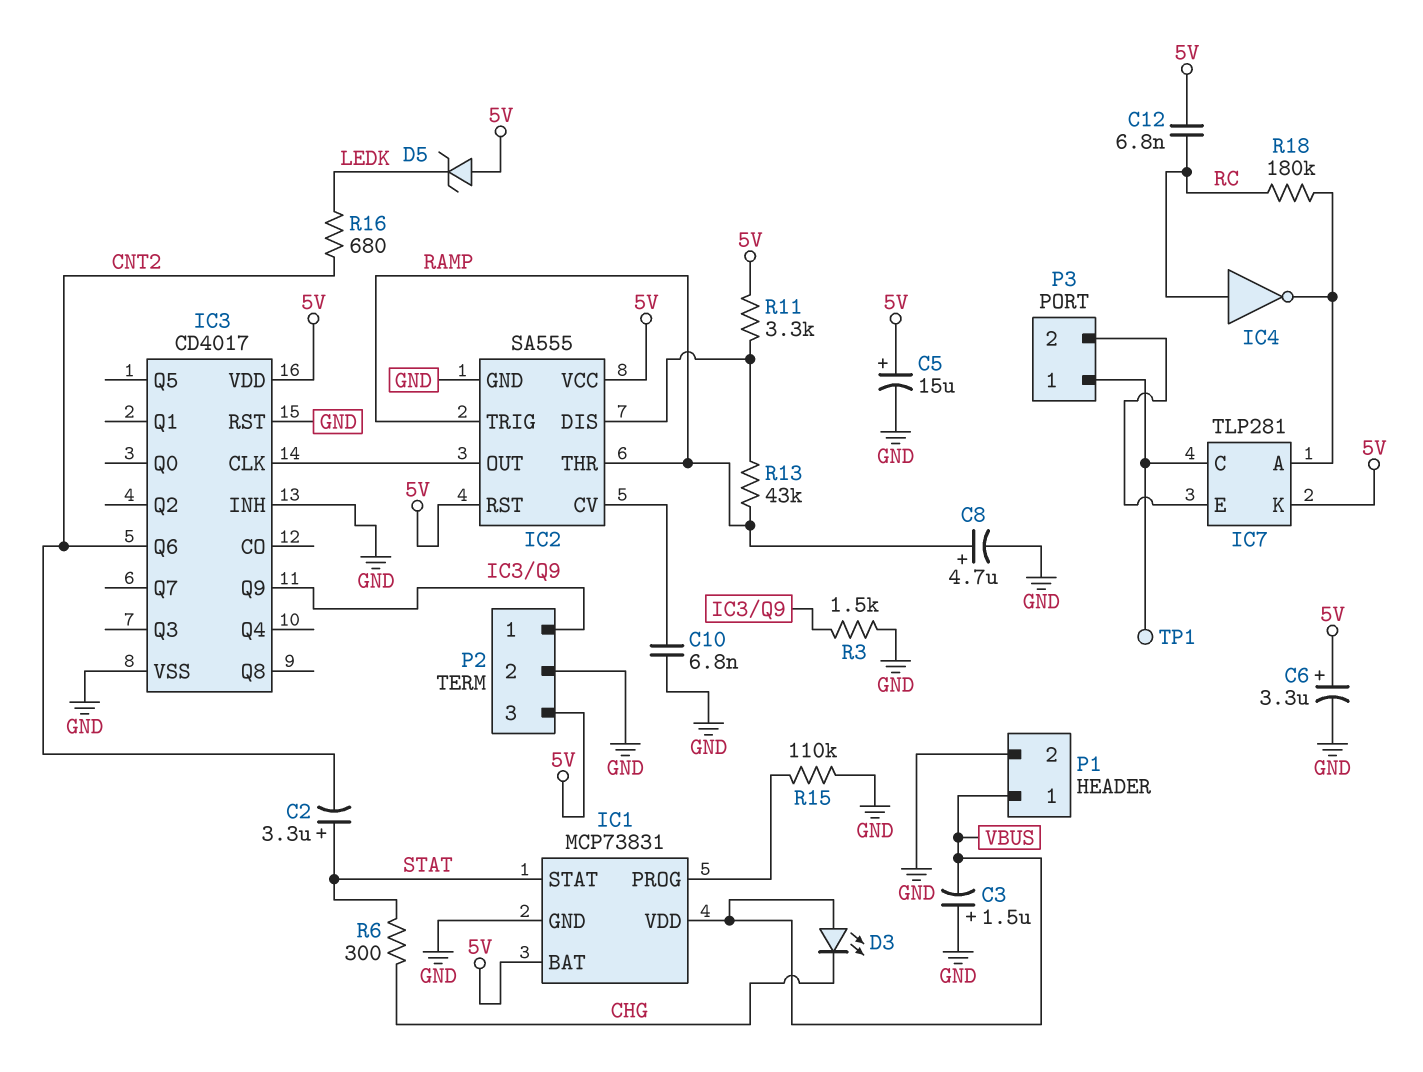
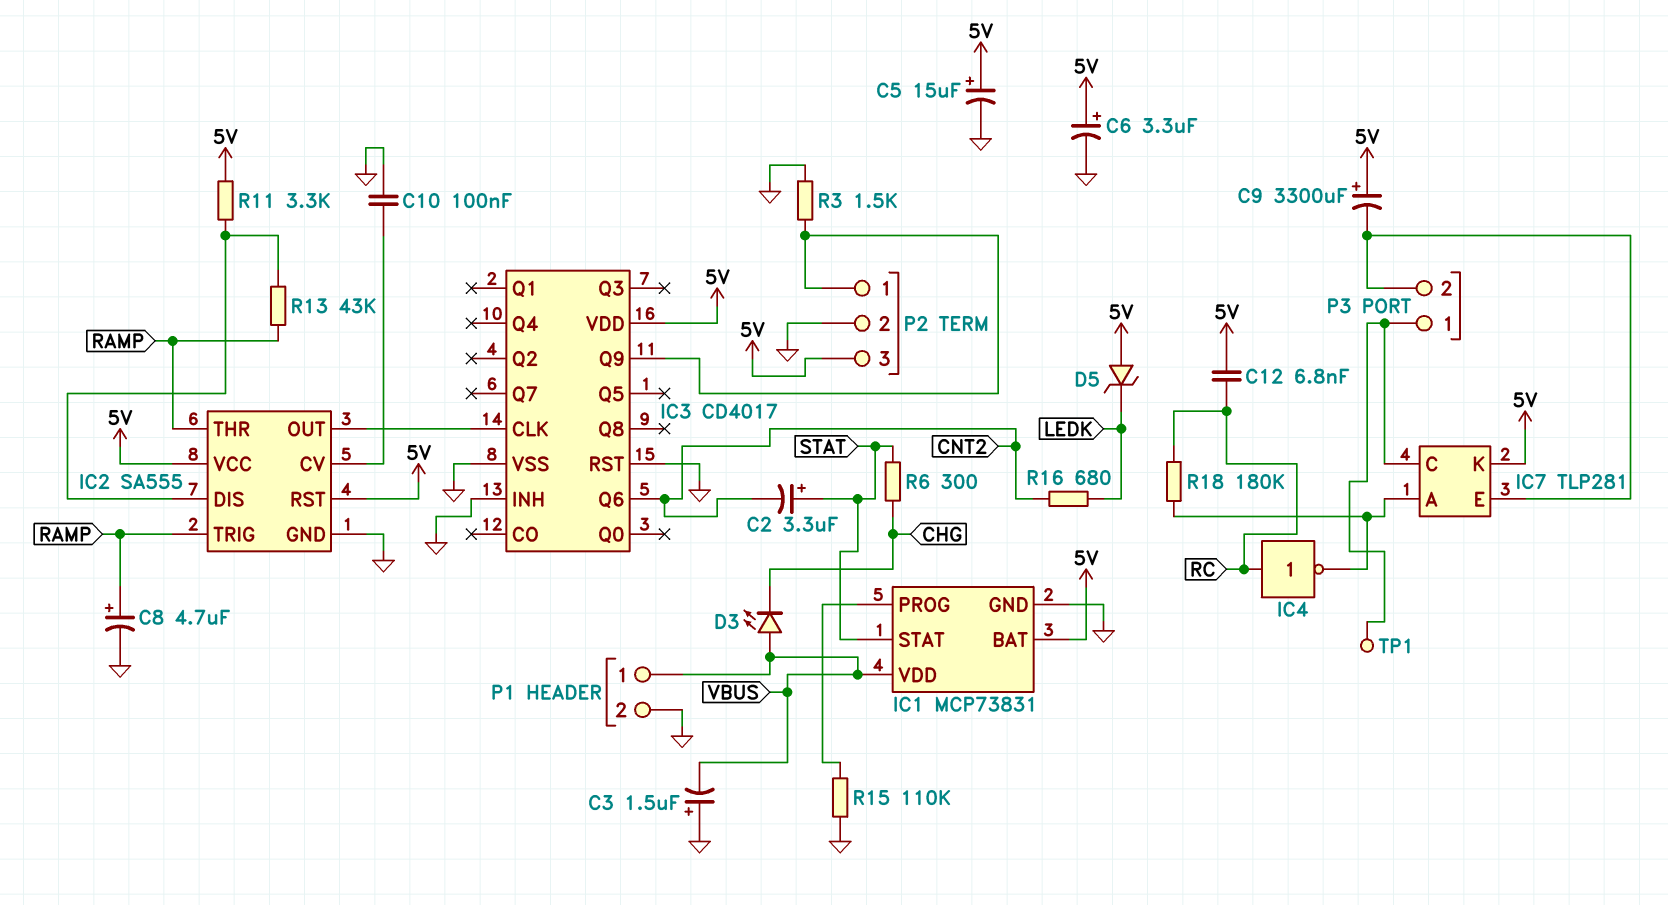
C9: none -> 3300uF (plus 5V, minus IC7/E)
C10: 6.8nF (GND, IC2/CV) -> 100nF (GND, IC2/CV)

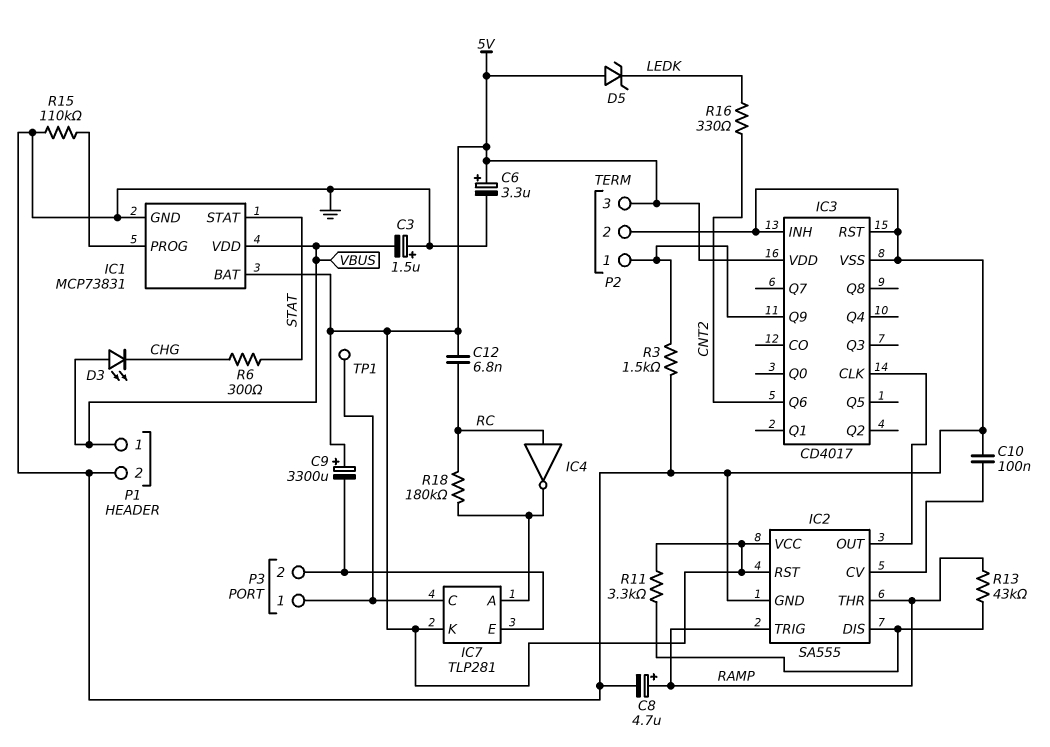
C2: 3.3uF (plus STAT, minus CNT2) -> none
C5: 15uF (plus 5V, minus GND) -> none
R16: 680 (CNT2, LEDK) -> 330 (CNT2, LEDK)

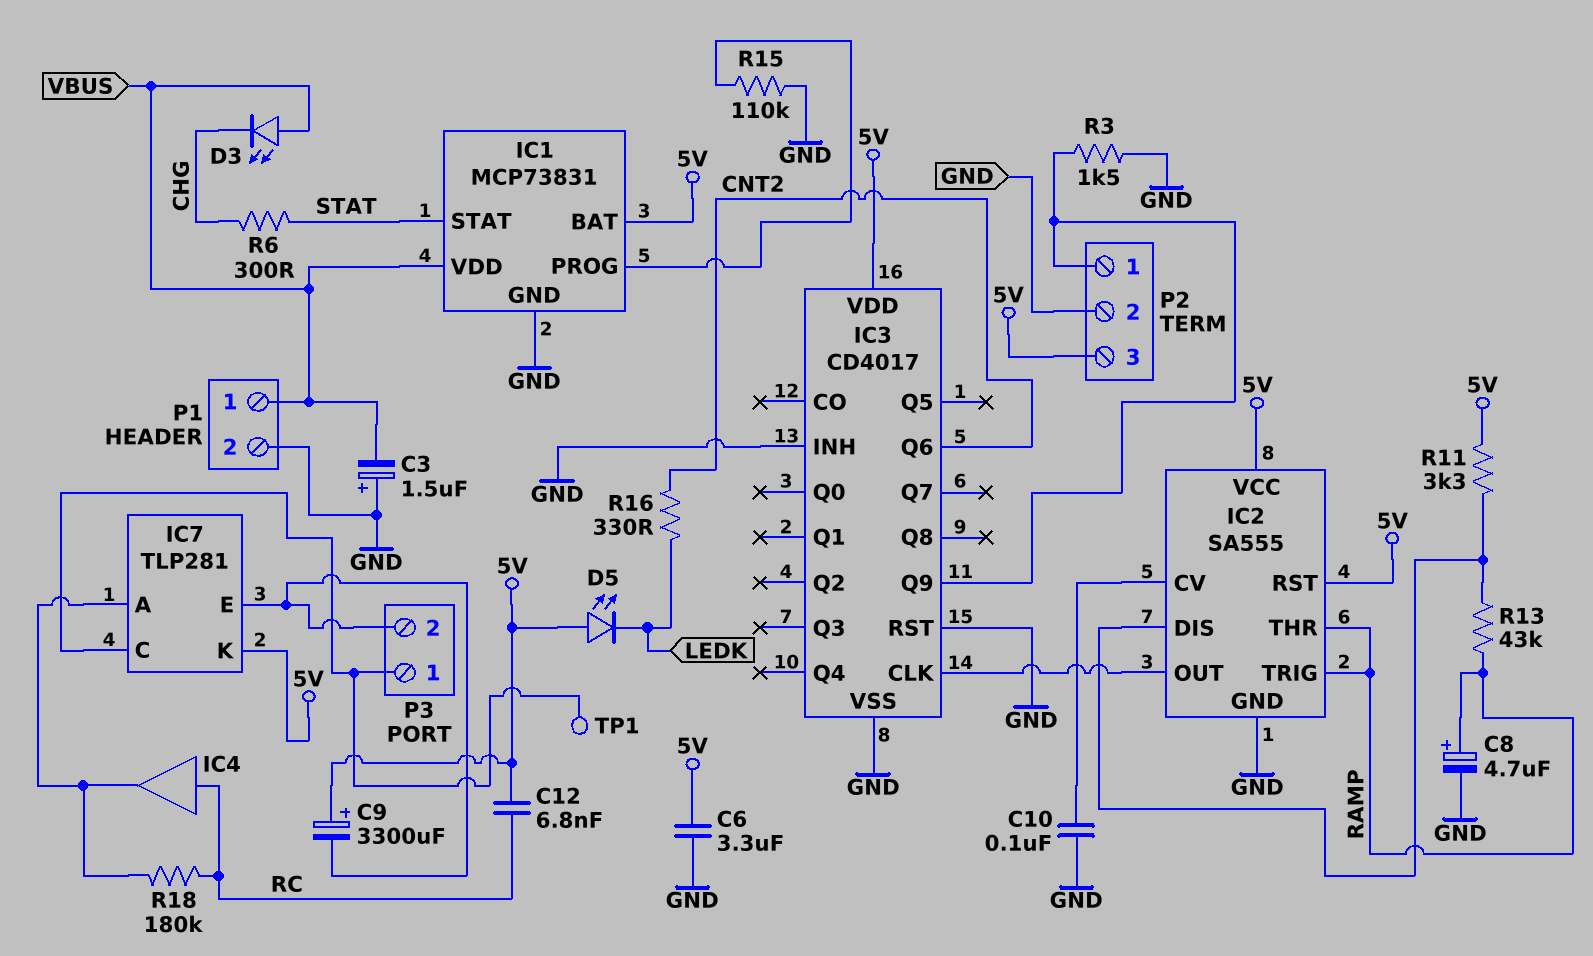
C6: 3.3uF (plus 5V, minus GND) -> 3.3uF (5V, GND)
D5: zener (A 5V, K LEDK) -> LED (A 5V, K LEDK)
IC4: NOT (in RC, out IC7/A) -> buffer (in RC, out IC7/A)

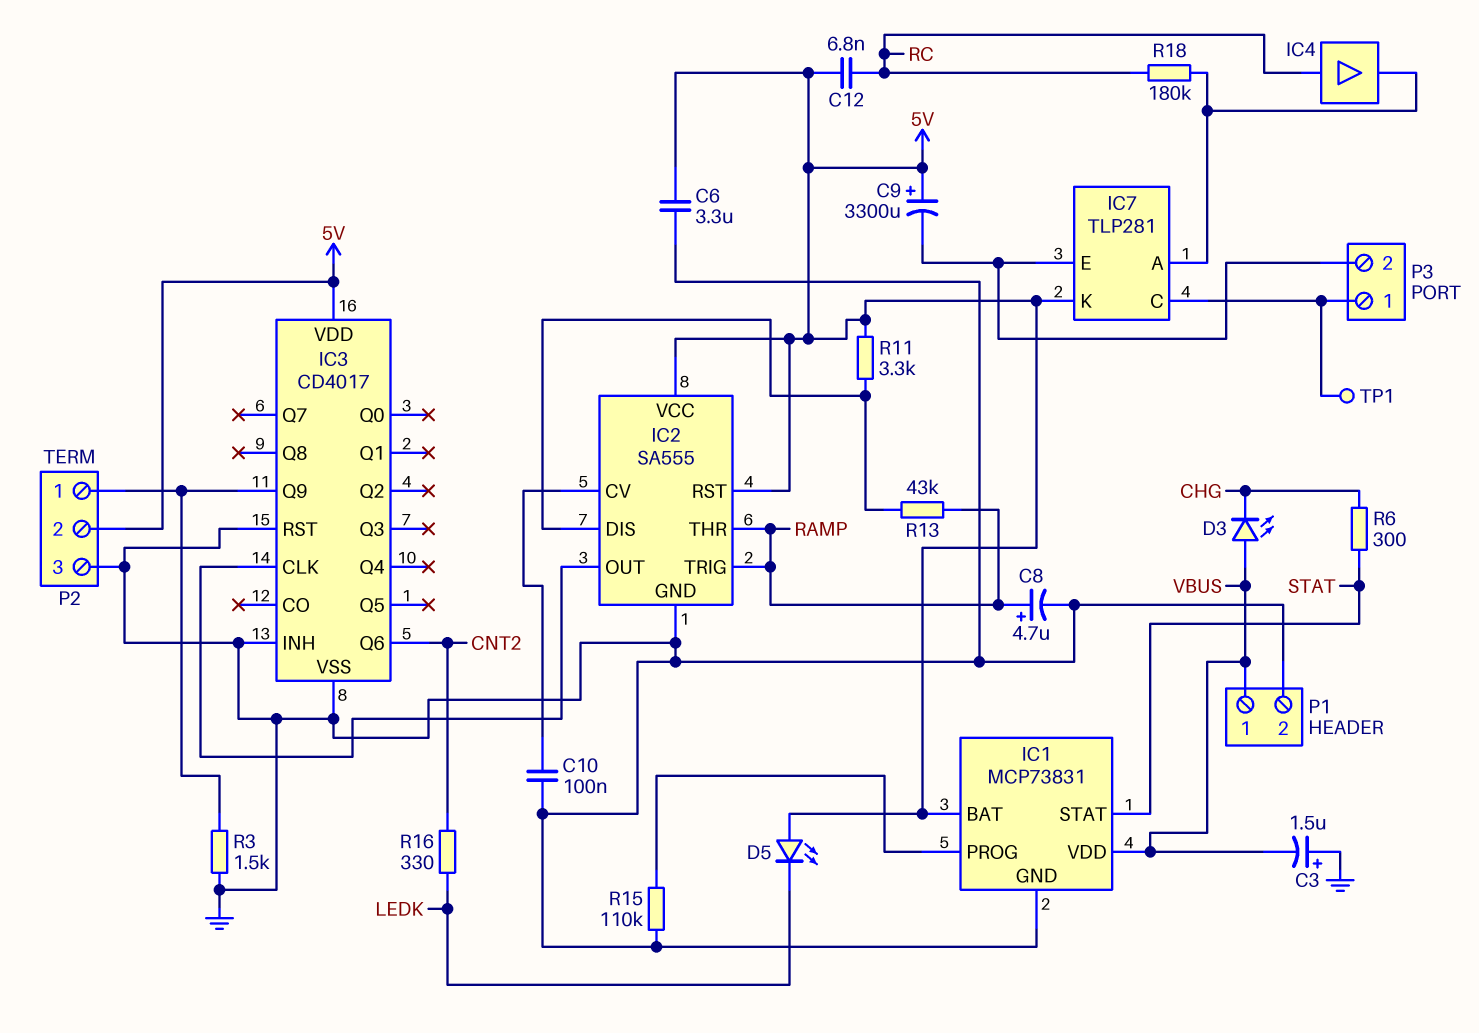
P2 pin 2: GND -> 5V
P2 pin 3: 5V -> GND

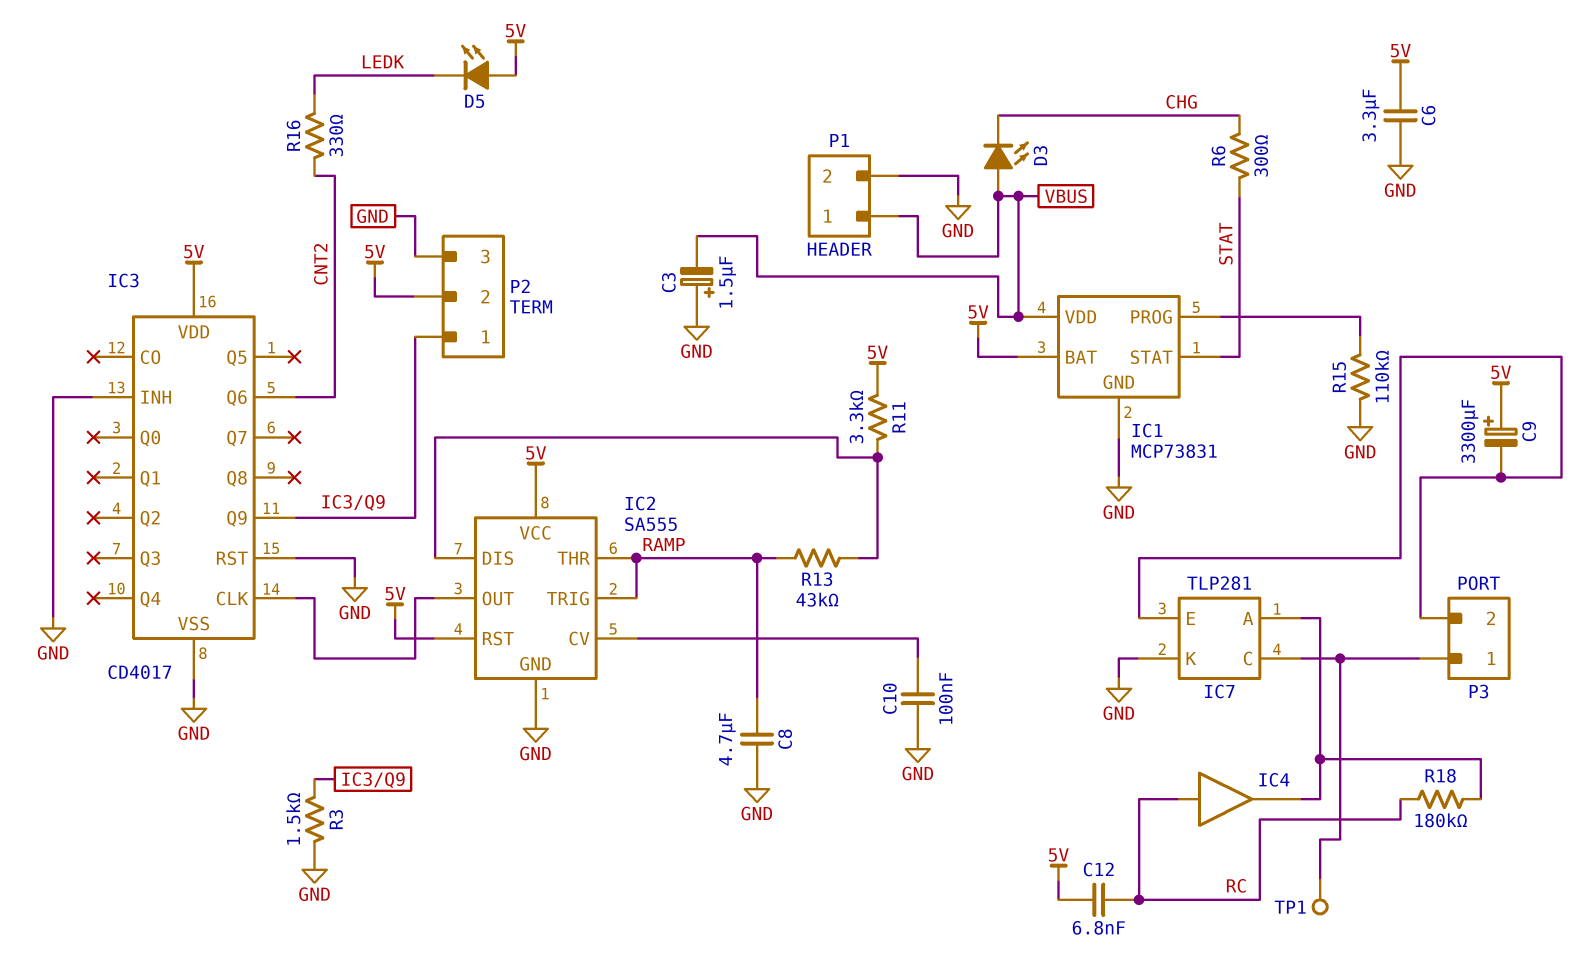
C8: 4.7uF (plus RAMP, minus GND) -> 4.7uF (GND, RAMP)
IC7 pin K: 5V -> GND

